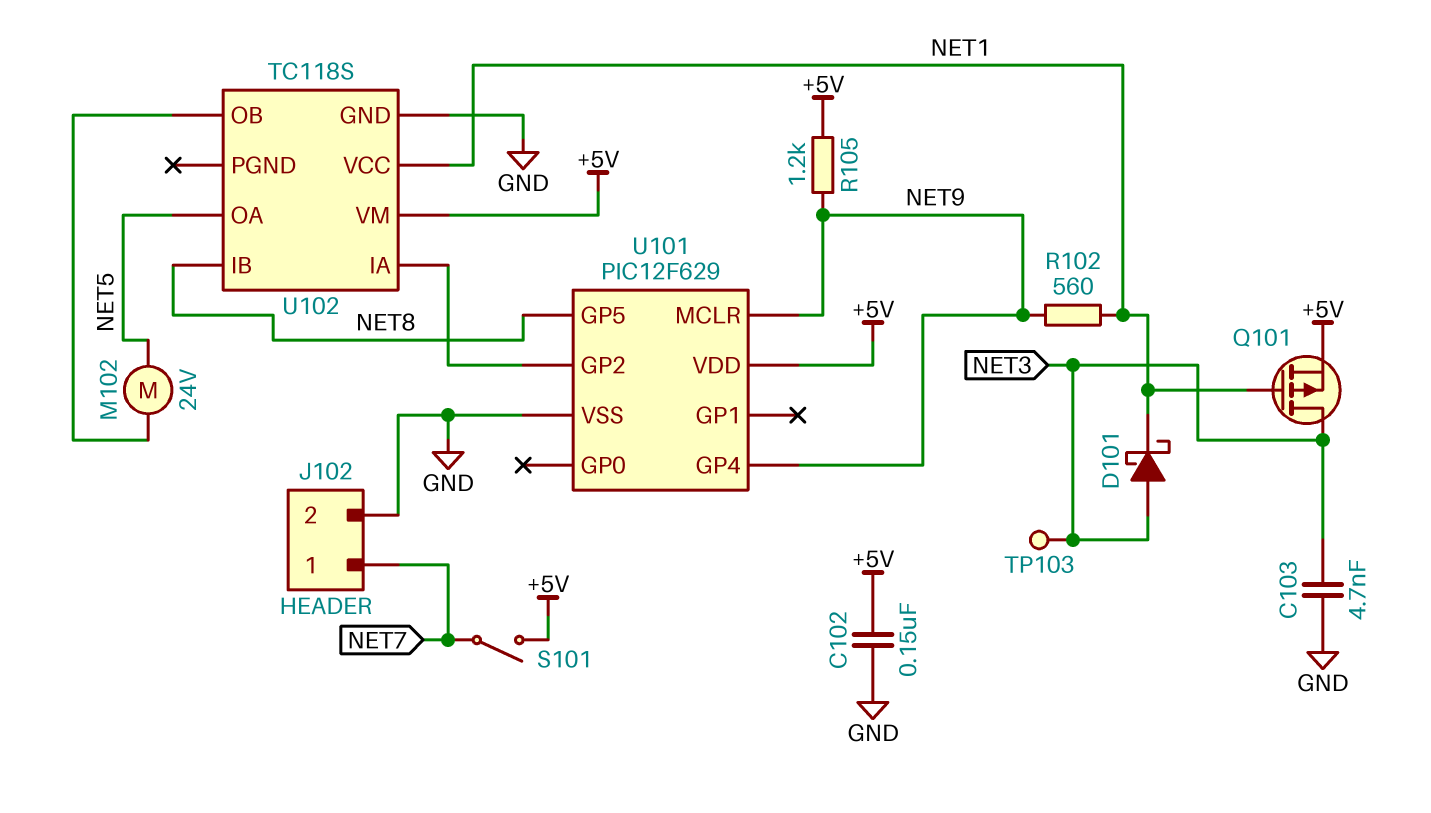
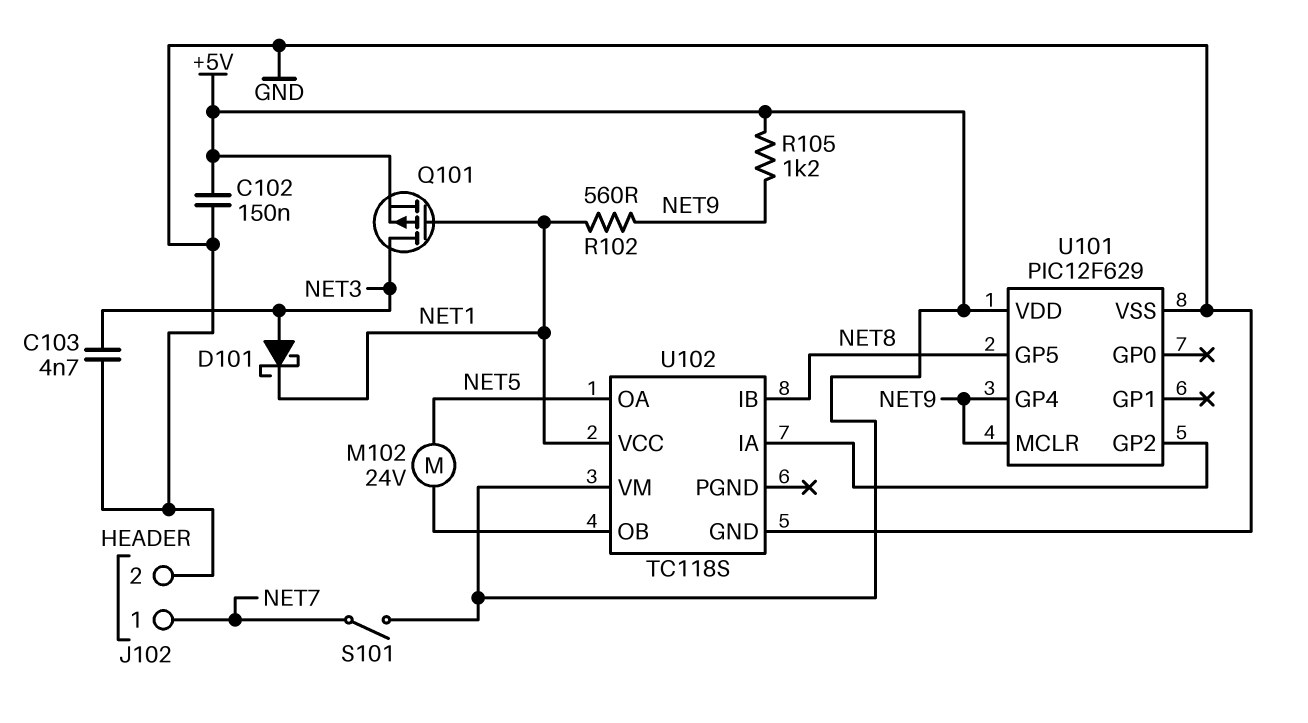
TP103: test point (NET3) -> none

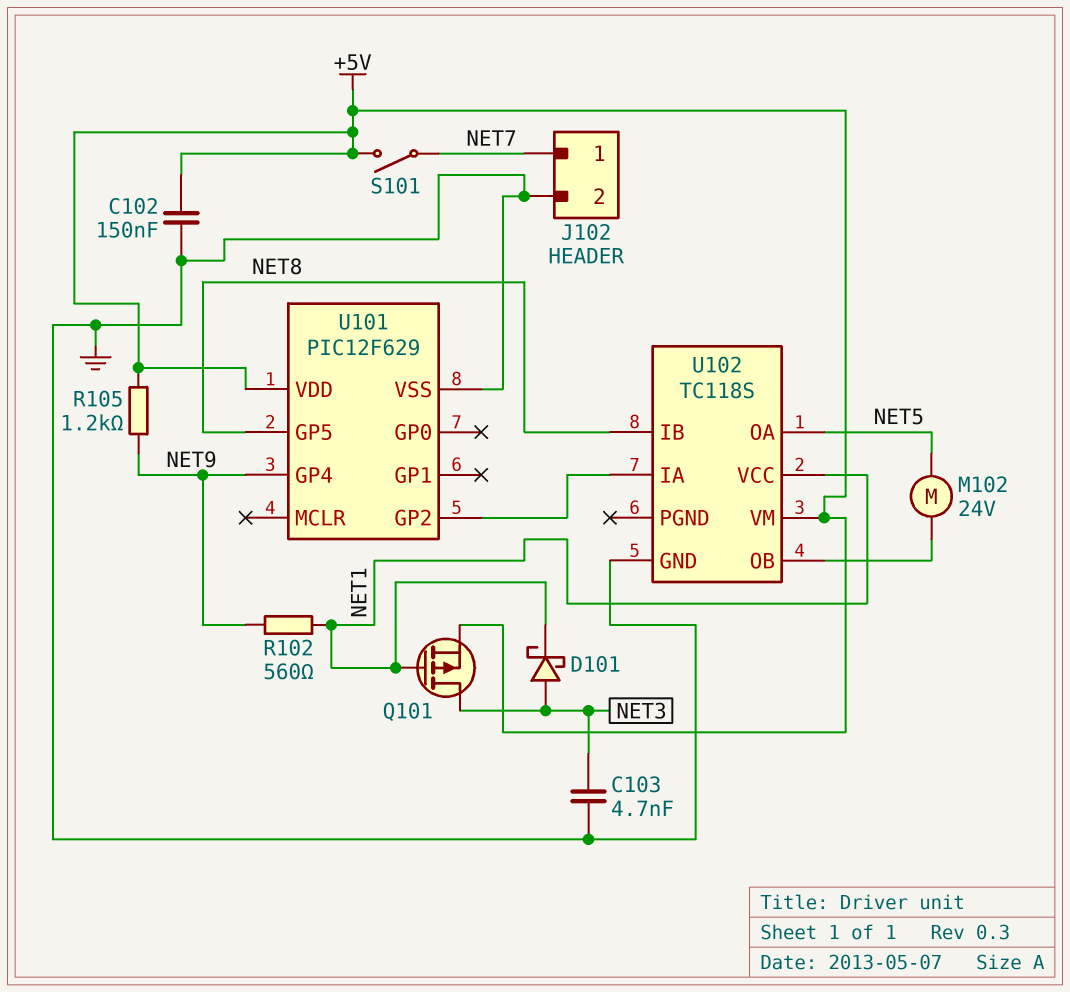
U101 pin MCLR: NET9 -> none

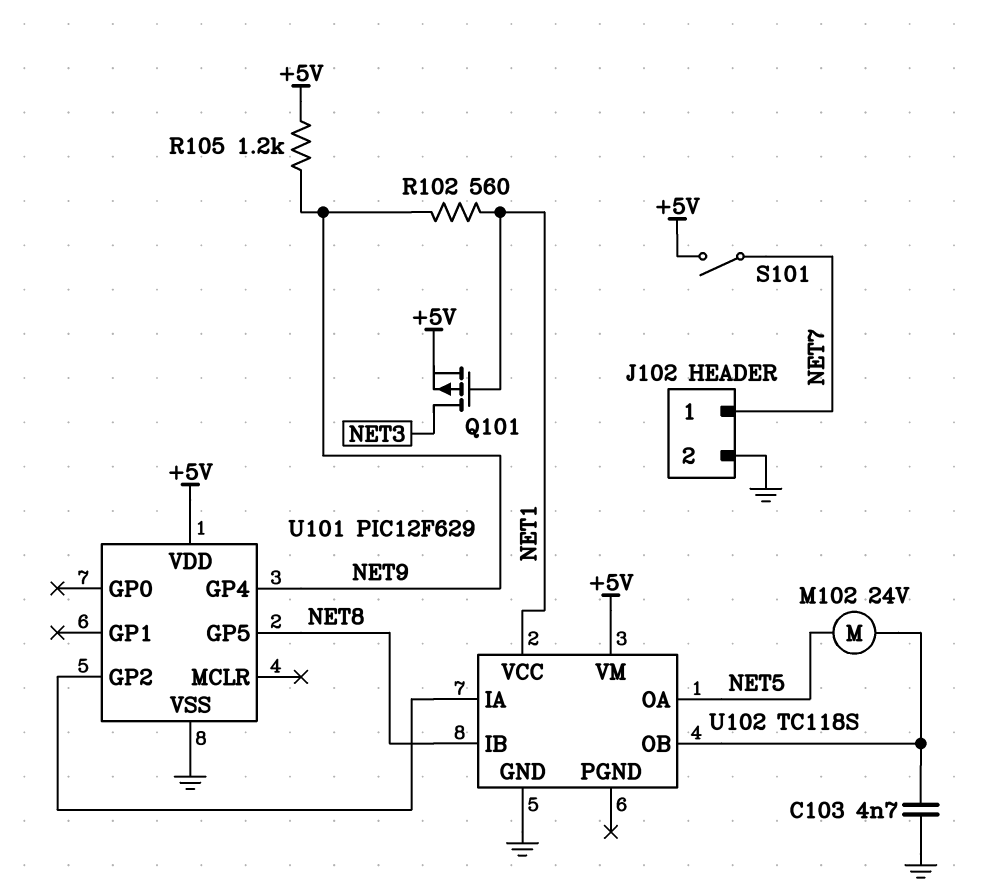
C102: 150nF (+5V, GND) -> none
C103: 4.7nF (GND, NET3) -> 4.7nF (GND, U102/OB)
D101: schottky (A NET3, K NET1) -> none

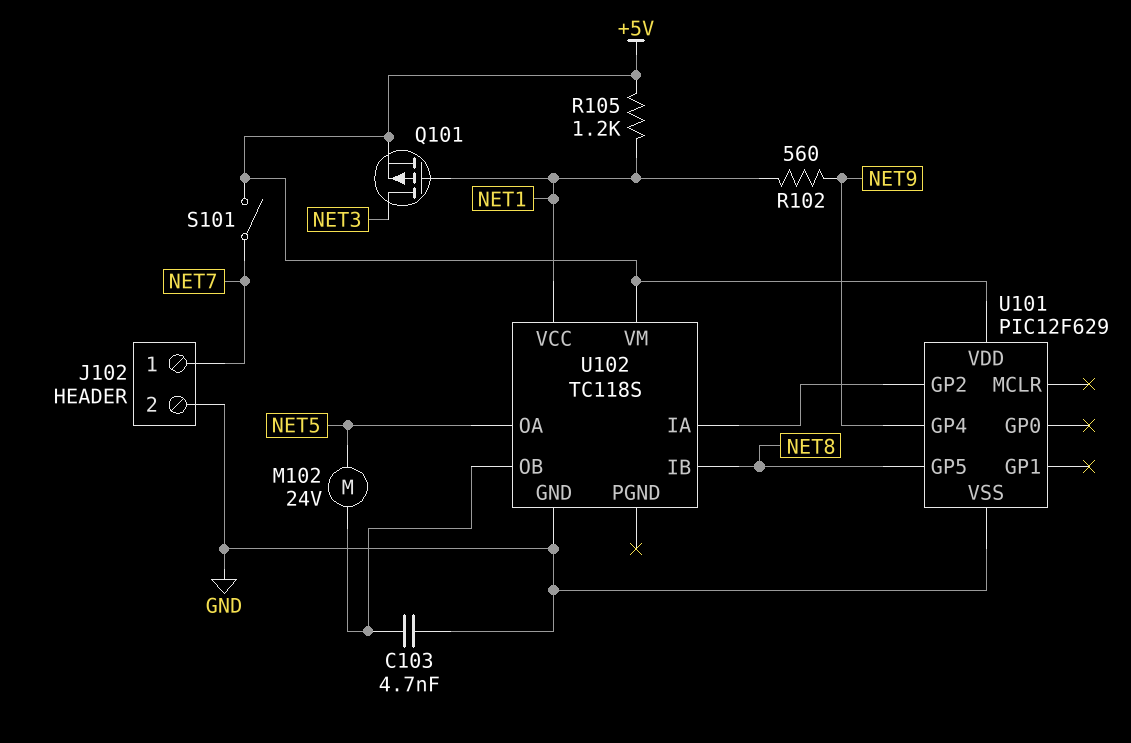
R105: 1.2k (+5V, NET9) -> 1.2k (+5V, NET1)

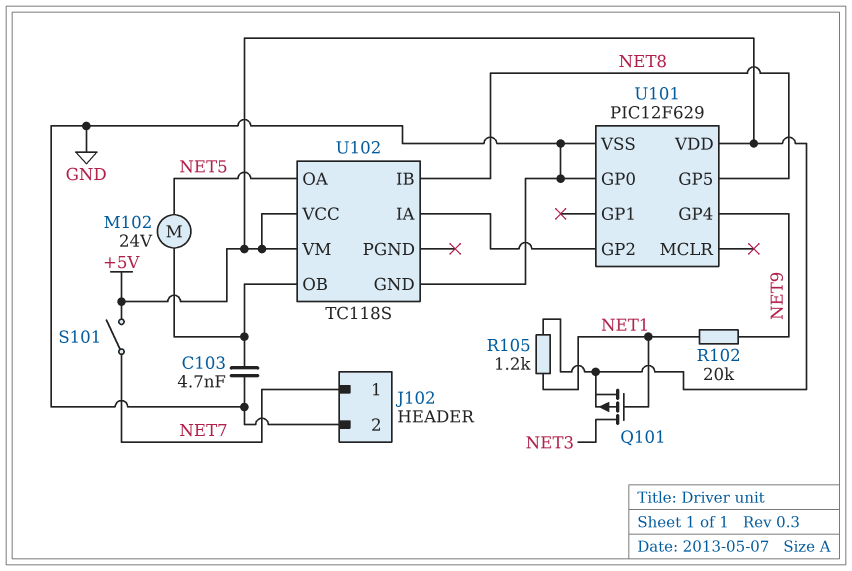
R102: 560 (NET1, NET9) -> 20k (NET1, NET9)
U101 pin GP0: none -> GND
U102 pin VCC: NET1 -> +5V

